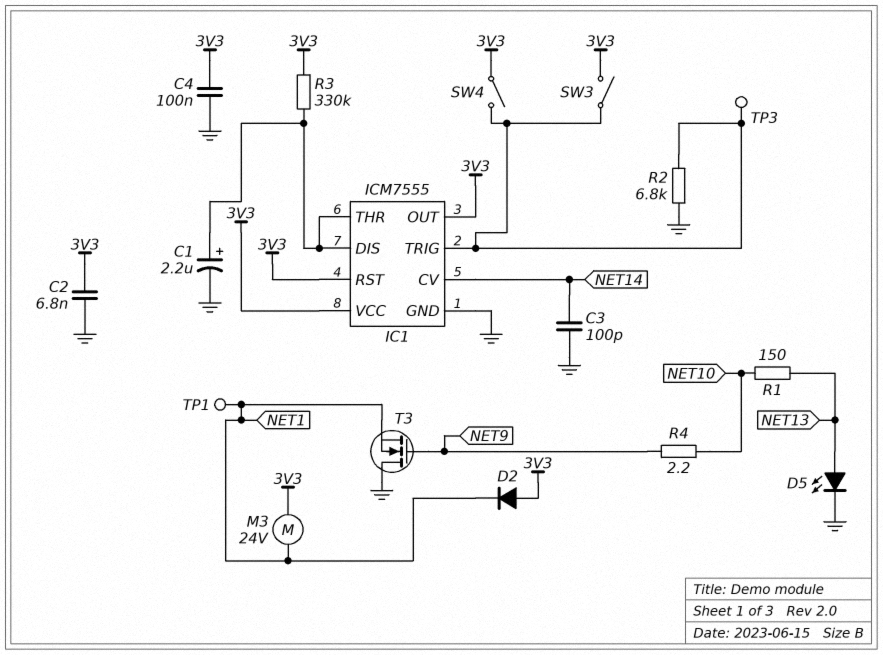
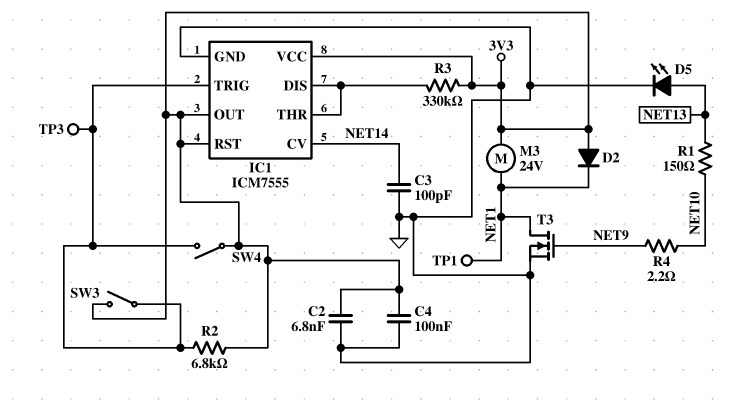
C1: 2.2uF (plus IC1/DIS, minus GND) -> none
R2: 6.8k (GND, IC1/TRIG) -> 6.8k (3V3, IC1/TRIG)
T3: NMOS (G NET9, D GND, S NET1) -> NMOS (G NET9, D NET1, S GND)

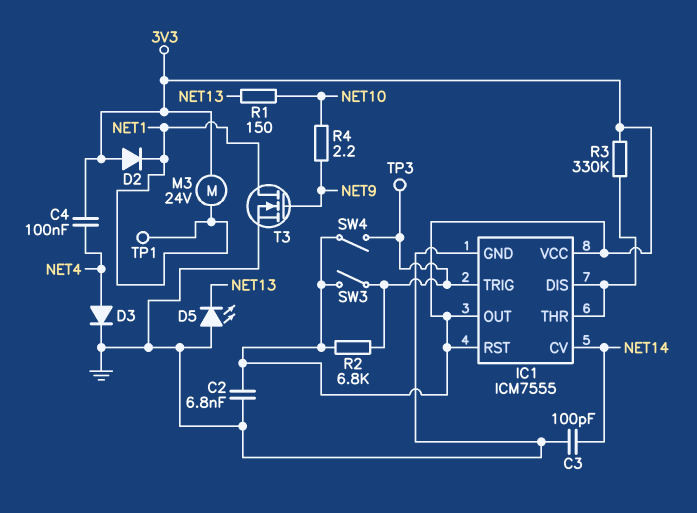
C4: 100nF (3V3, GND) -> 100nF (3V3, NET4)
D3: none -> diode (A NET4, K GND)
D5: LED (A NET13, K GND) -> LED (A GND, K NET13)

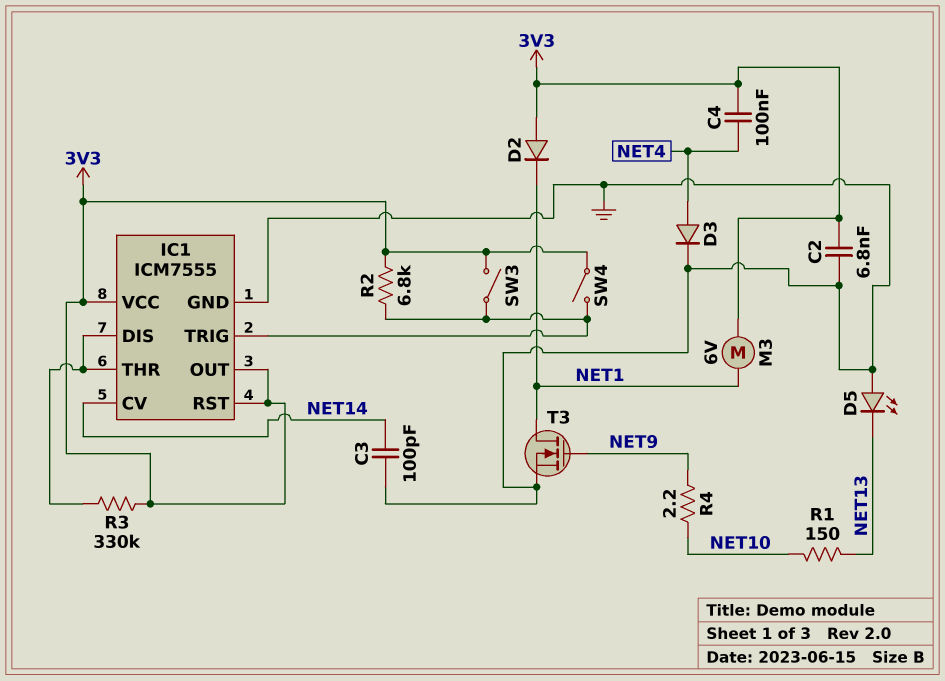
M3: motor 24V (3V3, NET1) -> motor 6V (3V3, NET1)
TP1: test point (NET1) -> none
TP3: test point (IC1/TRIG) -> none

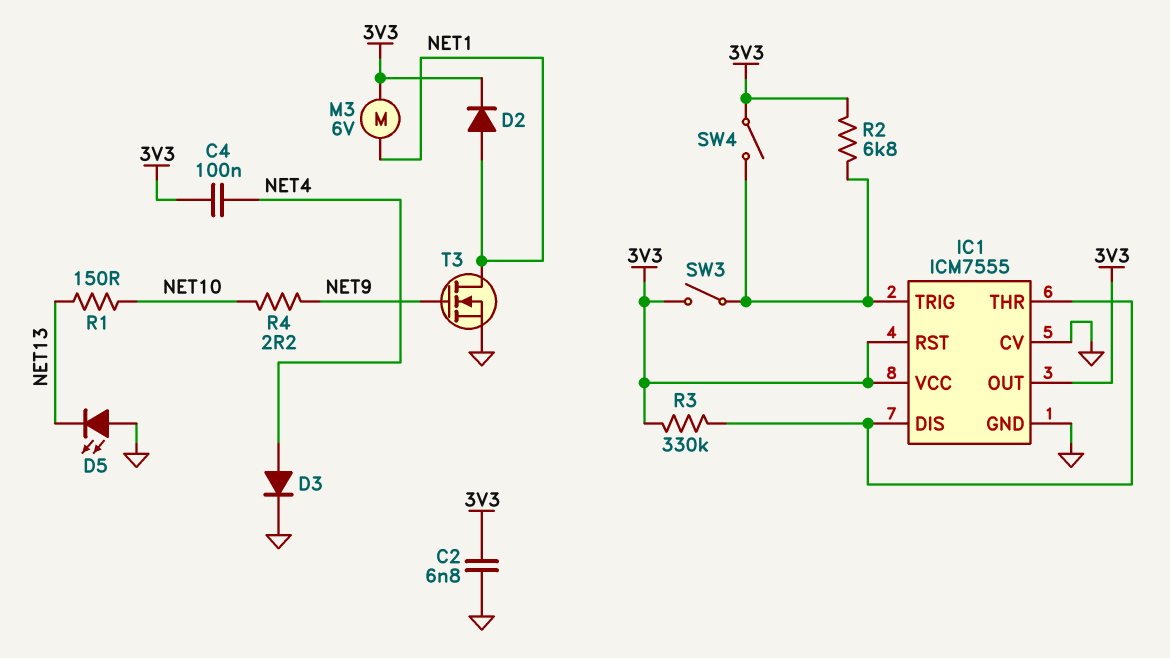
C3: 100pF (GND, NET14) -> none
D2: diode (A 3V3, K NET1) -> diode (A NET1, K 3V3)
IC1 pin CV: NET14 -> GND

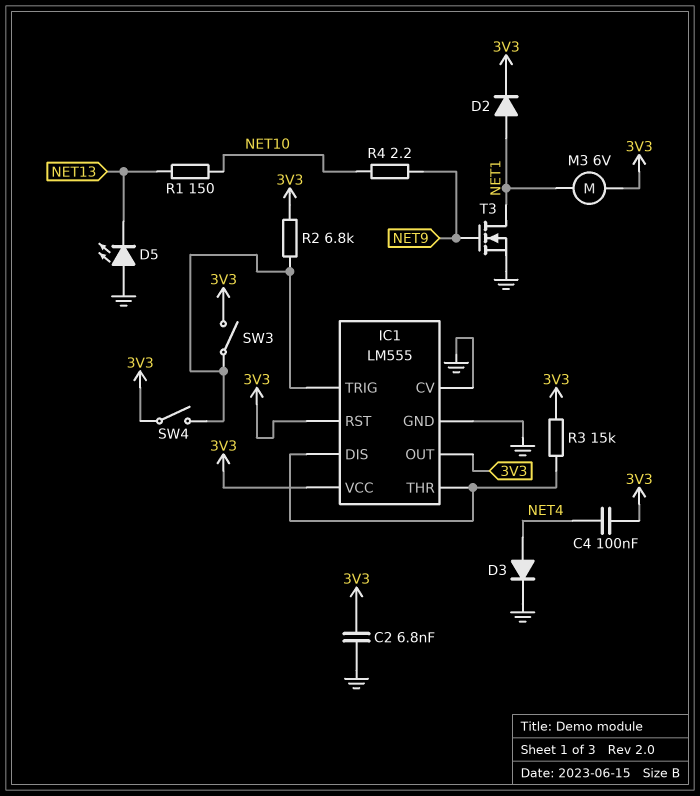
IC1: ICM7555 -> LM555
R3: 330k (3V3, IC1/DIS) -> 15k (3V3, IC1/DIS)

